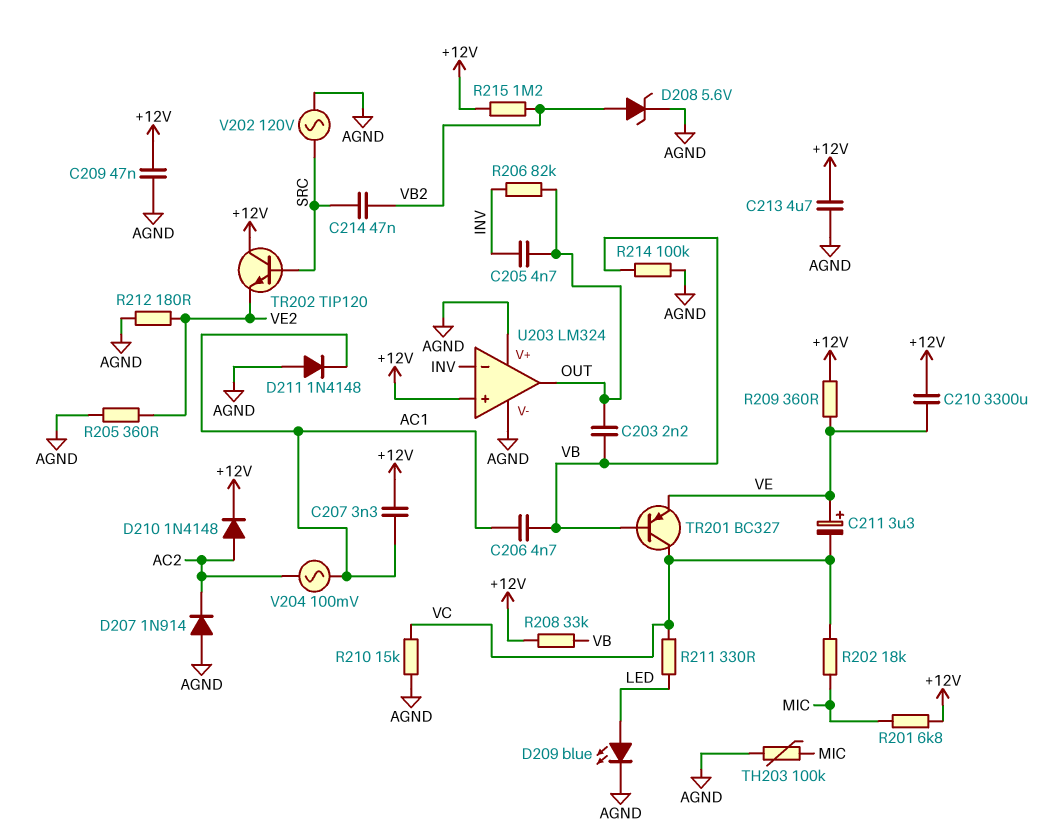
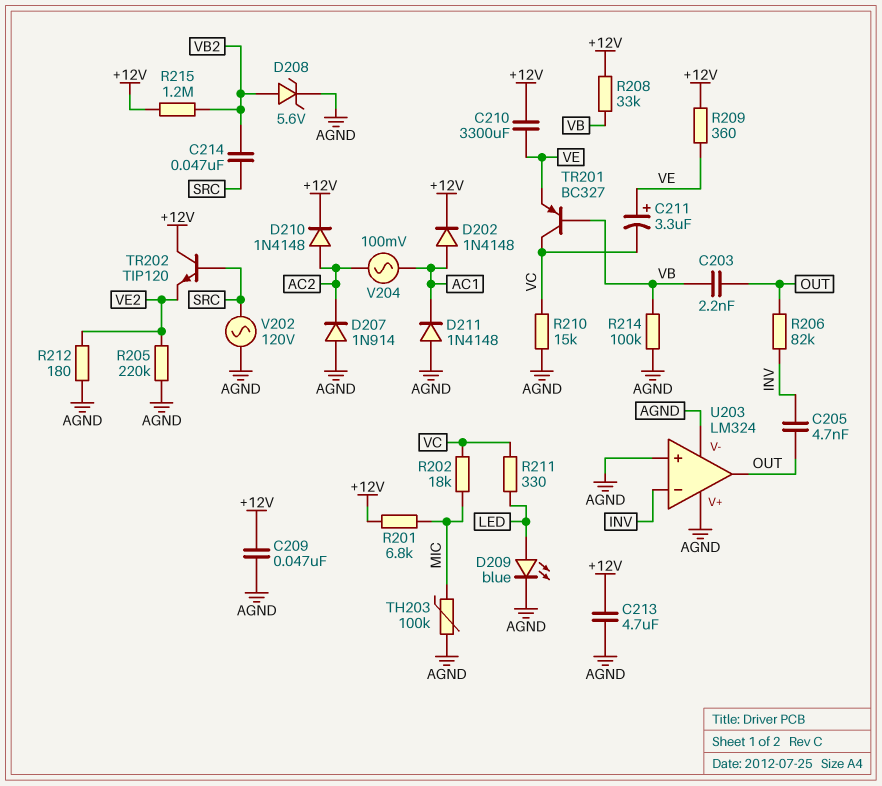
C206: 4.7nF (AC1, VB) -> none
C207: 3.3nF (+12V, AC1) -> none
D202: none -> diode 1N4148 (A AC1, K +12V)
R205: 360 (AGND, VE2) -> 220k (AGND, VE2)
U203 pin in+: +12V -> AGND

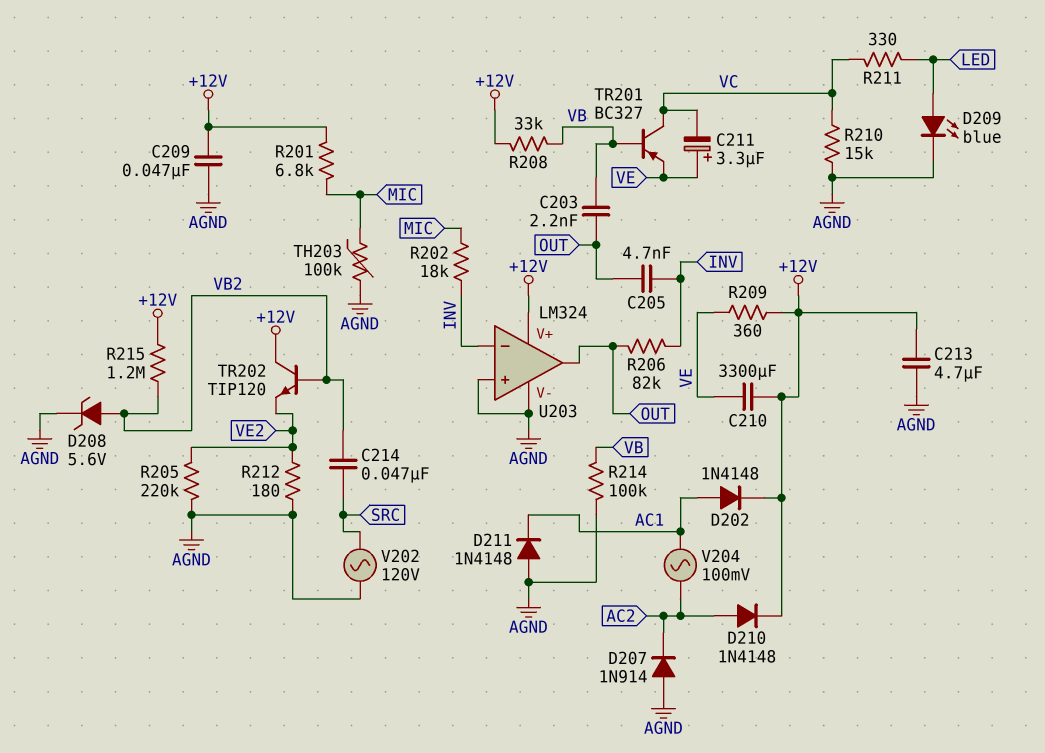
R202: 18k (MIC, VC) -> 18k (INV, MIC)
TR202: NPN TIP120 (B SRC, C +12V, E VE2) -> NPN TIP120 (B VB2, C +12V, E VE2)
U203 pin V+: AGND -> +12V

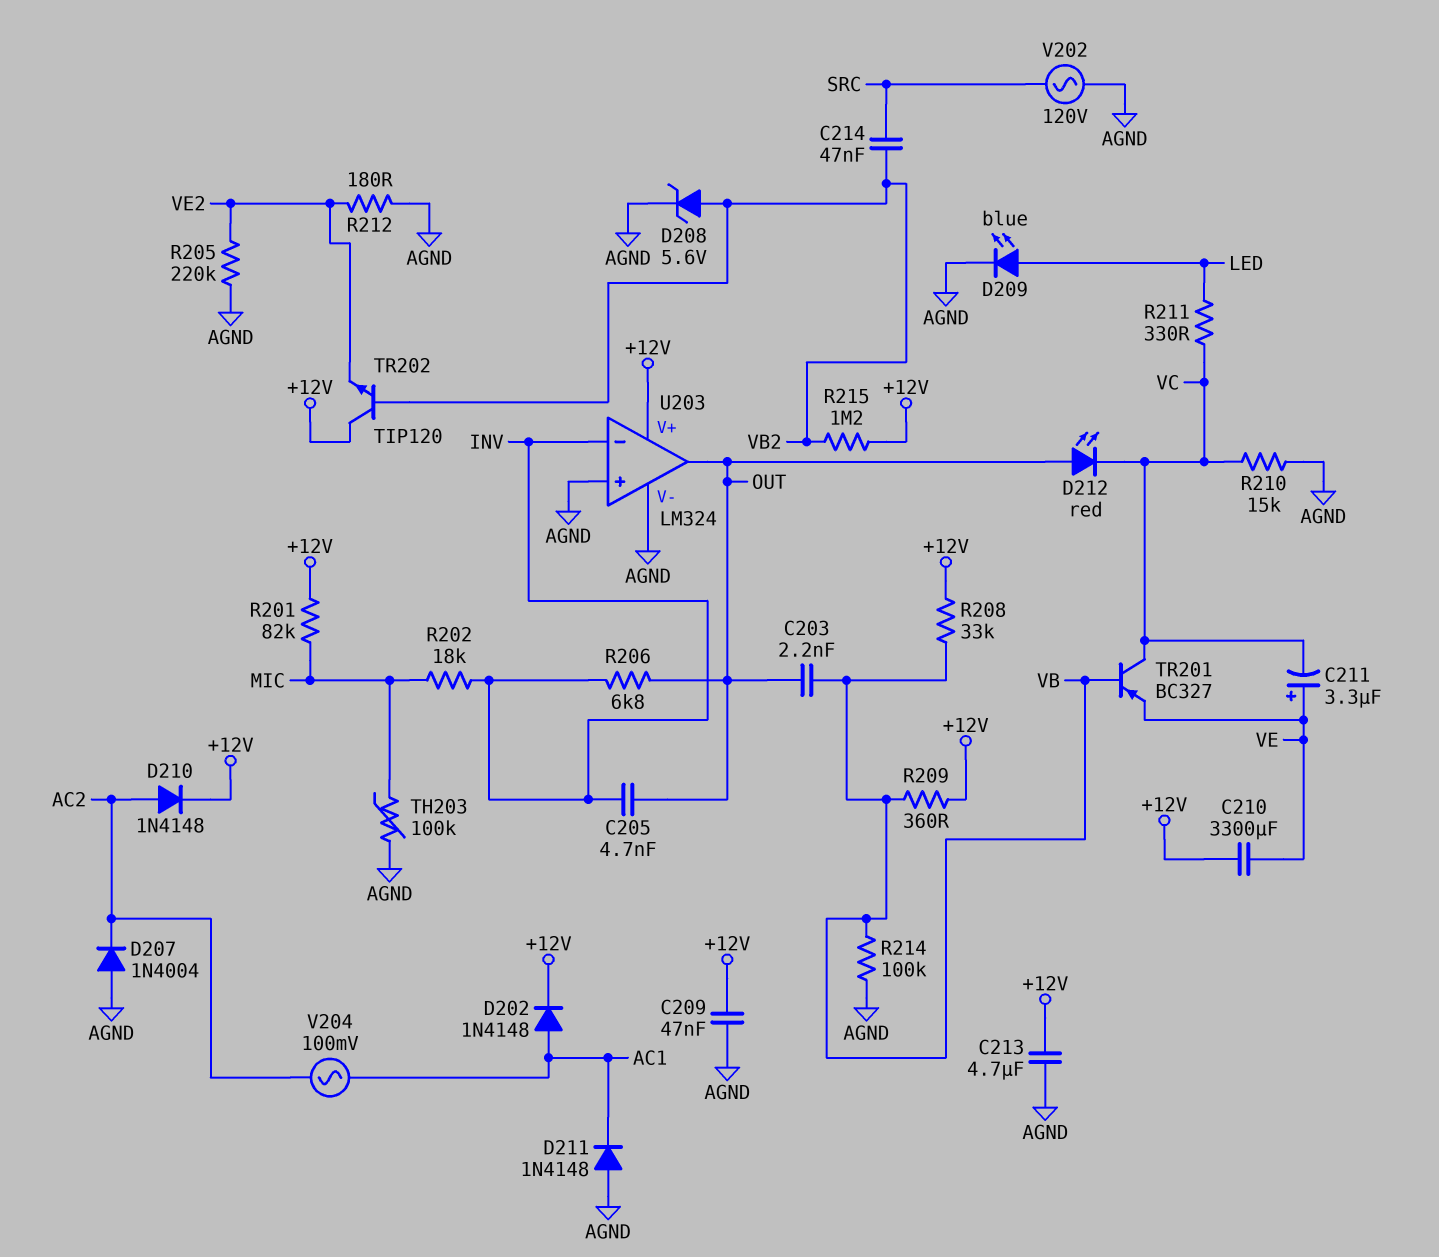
D207: diode 1N914 (A AGND, K AC2) -> diode 1N4004 (A AGND, K AC2)
D212: none -> LED red (A OUT, K VC)
R201: 6.8k (+12V, MIC) -> 82k (+12V, MIC)
R206: 82k (INV, OUT) -> 6.8k (INV, OUT)
R209: 360 (+12V, VE) -> 360 (+12V, VB)

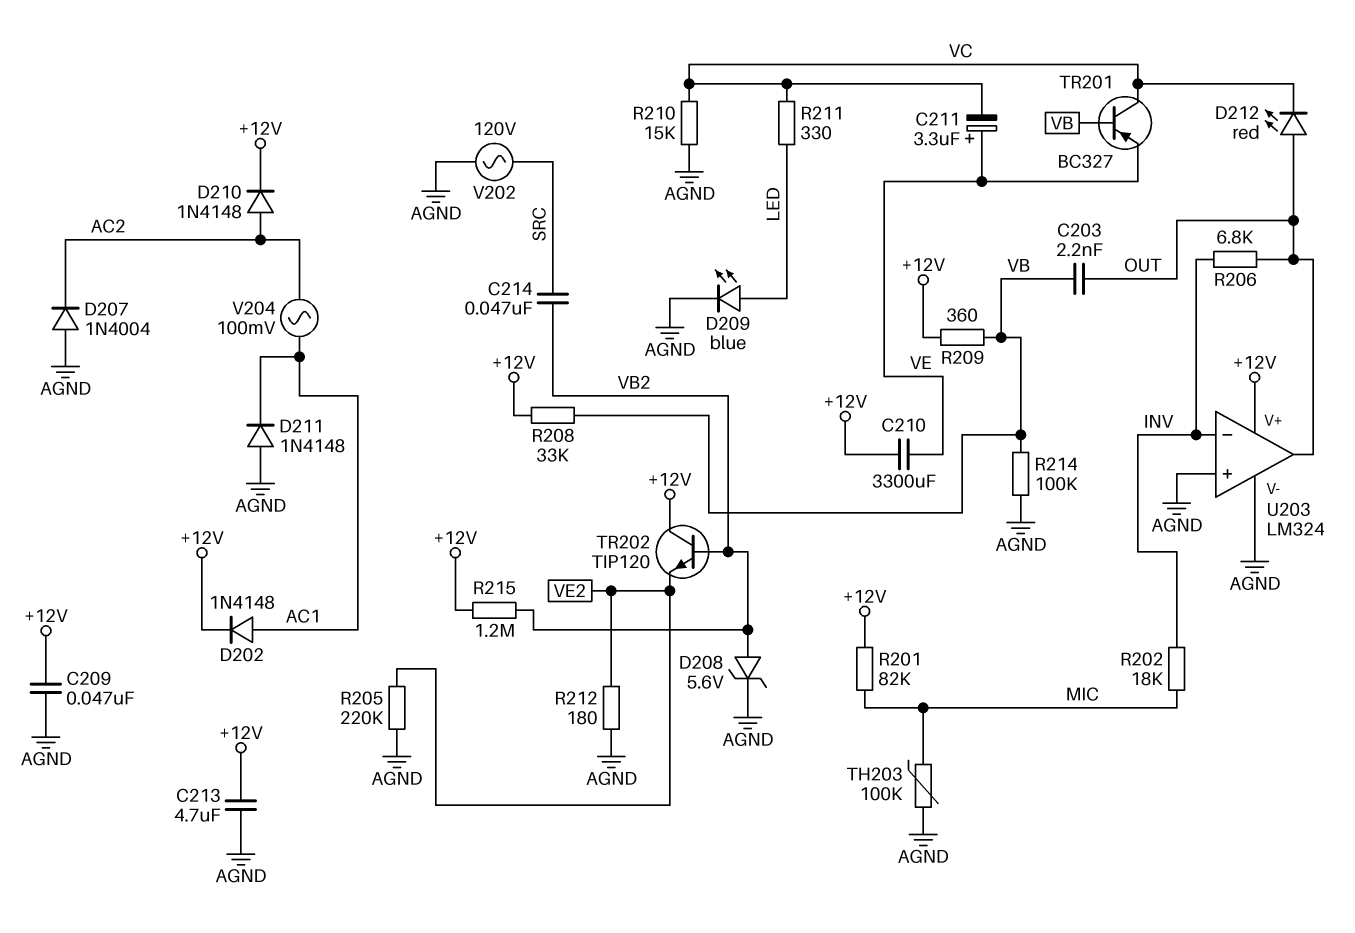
C205: 4.7nF (INV, OUT) -> none

